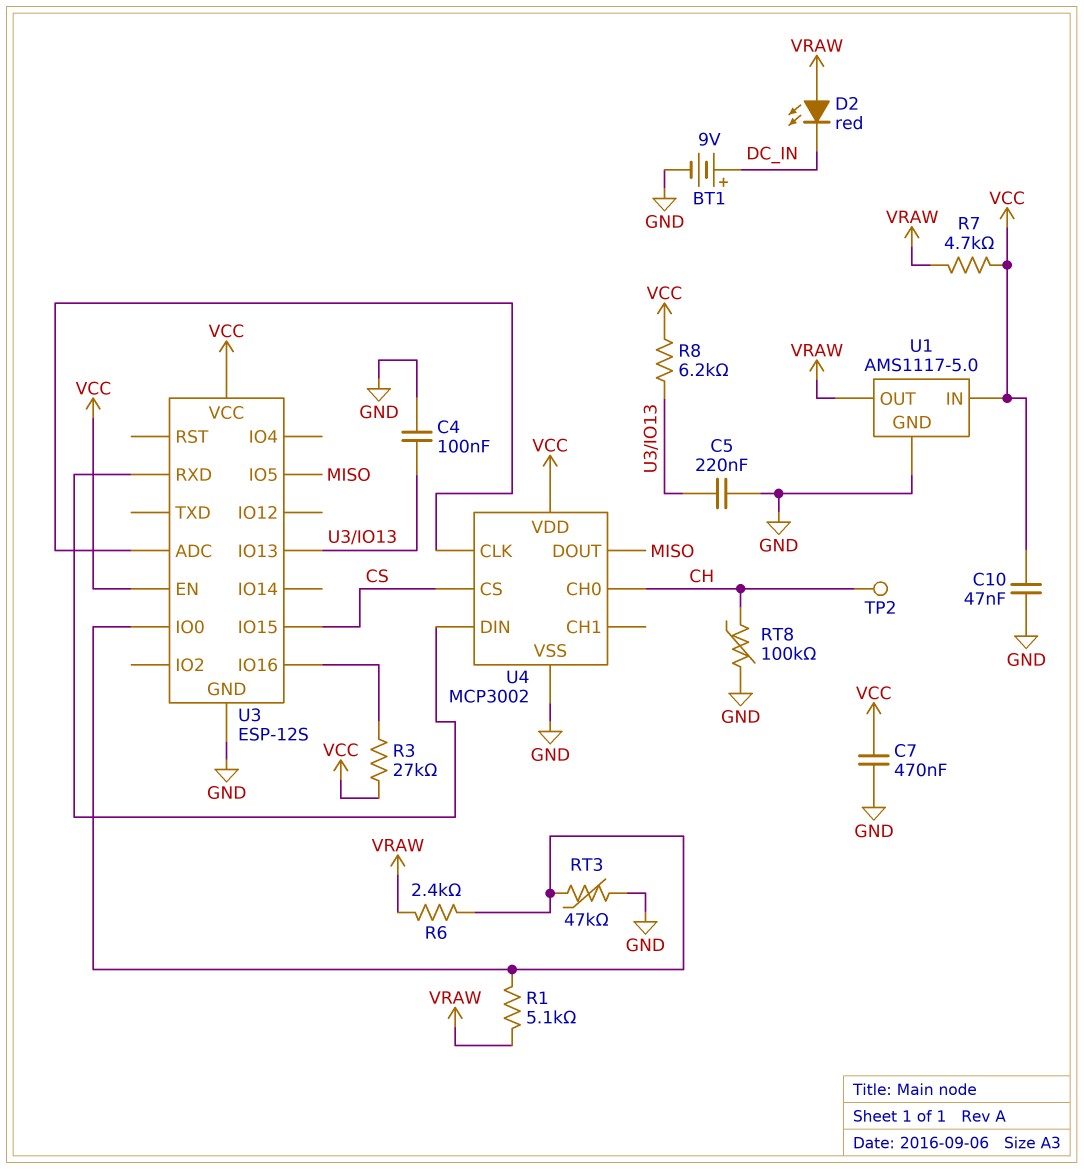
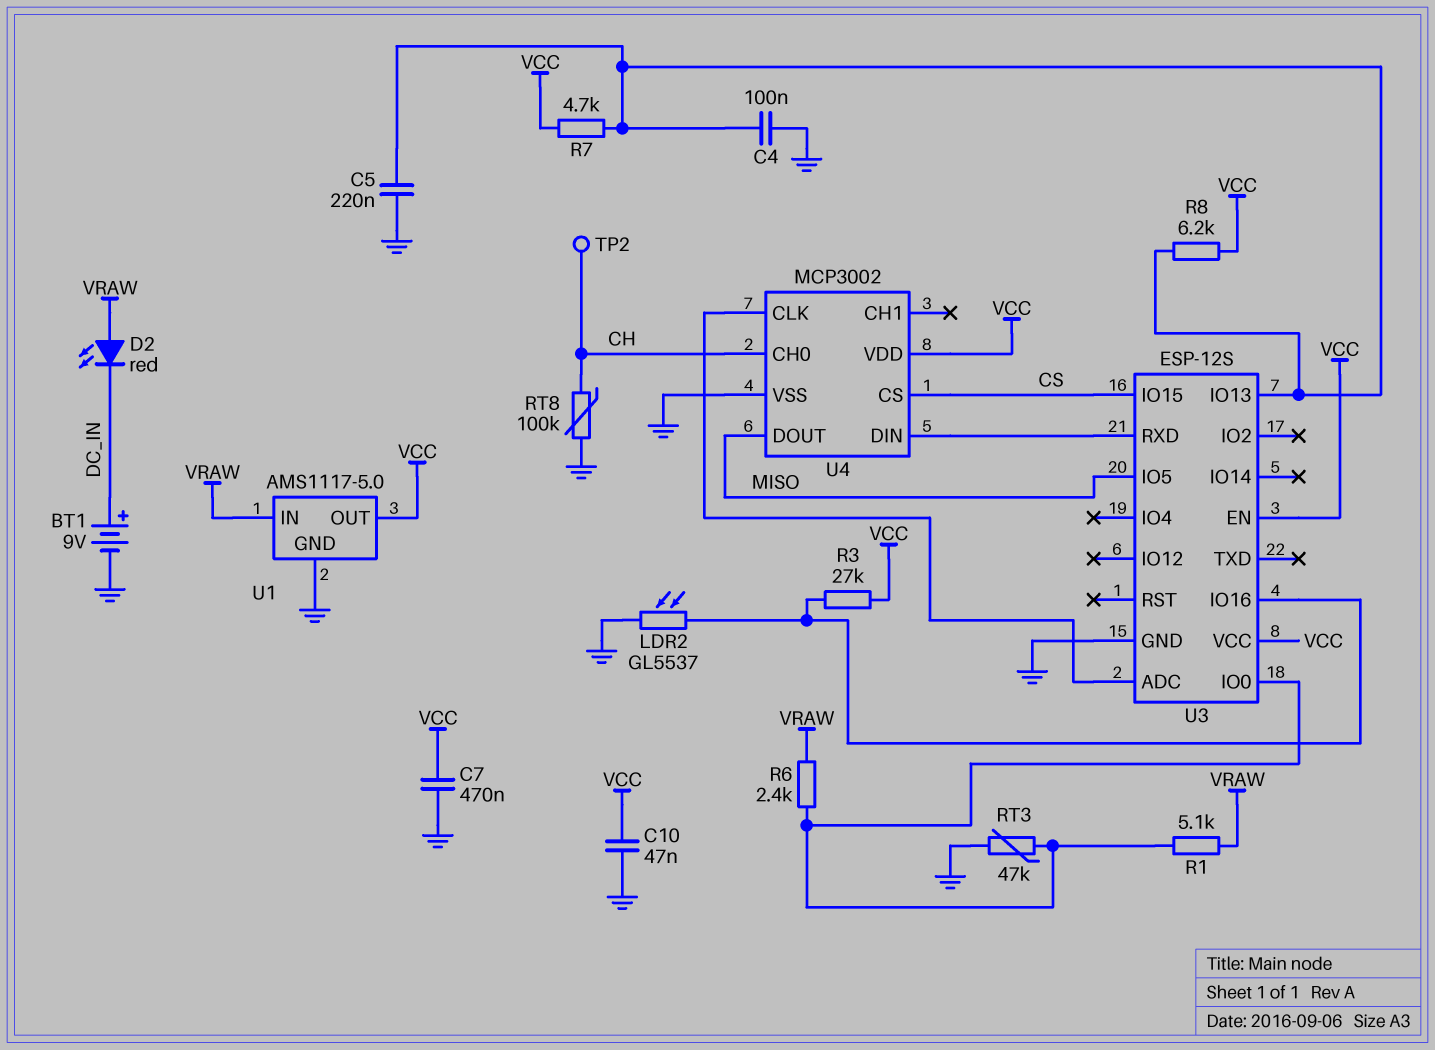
LDR2: none -> GL5537 (GND, U3/IO16)
R7: 4.7k (VCC, VRAW) -> 4.7k (U3/IO13, VCC)
U1 pin IN: VCC -> VRAW
U1 pin OUT: VRAW -> VCC

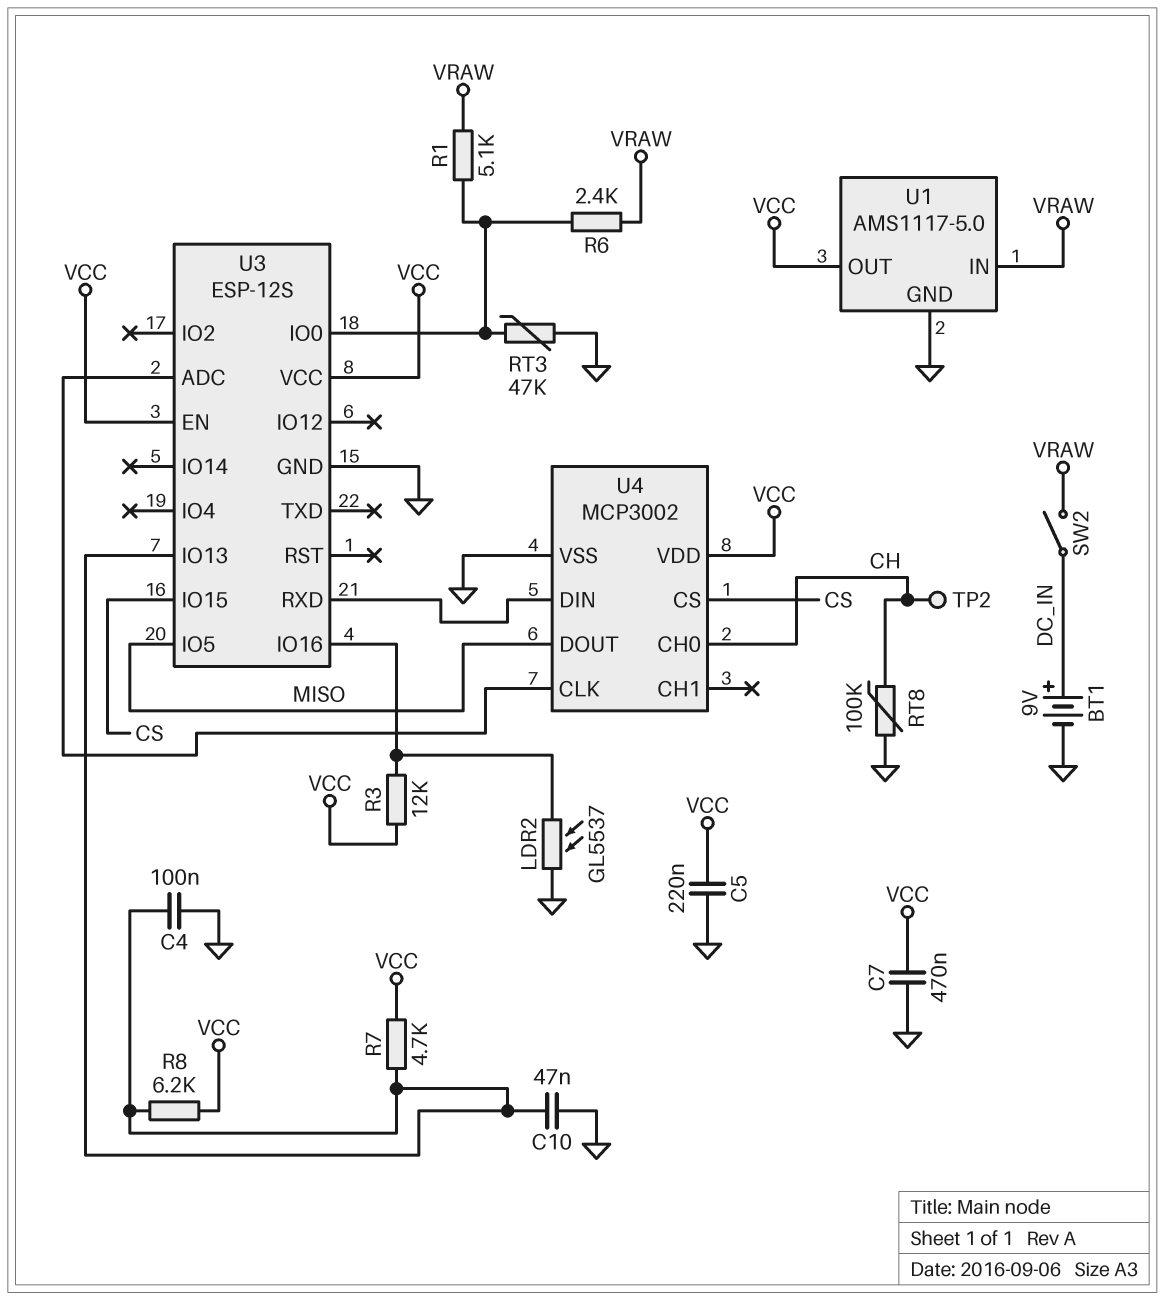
C5: 220nF (GND, U3/IO13) -> 220nF (GND, VCC)
C10: 47nF (GND, VCC) -> 47nF (GND, U3/IO13)
D2: LED red (A VRAW, K DC_IN) -> none
R3: 27k (U3/IO16, VCC) -> 12k (U3/IO16, VCC)
SW2: none -> switch (DC_IN, VRAW)

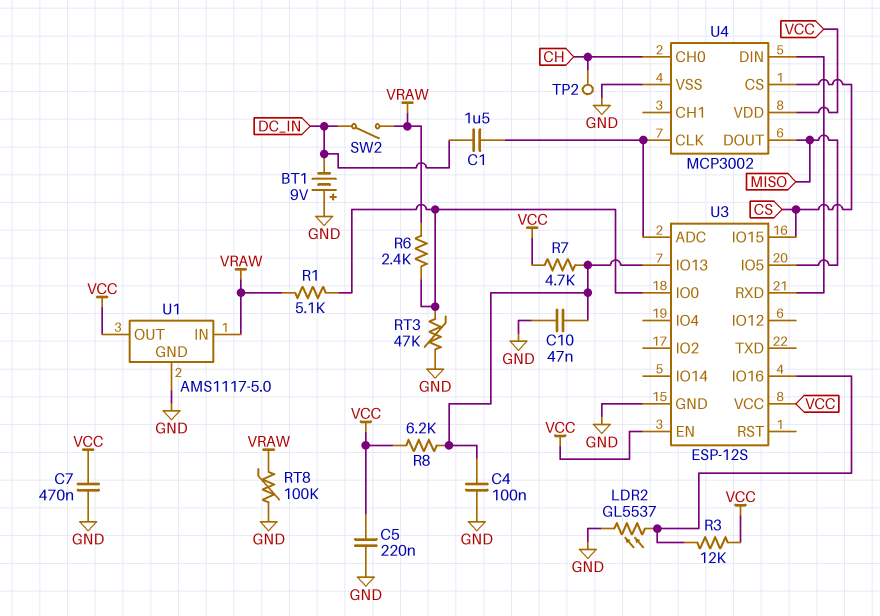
BT1: 9V (plus DC_IN, minus GND) -> 9V (plus GND, minus DC_IN)
C1: none -> 1.5uF (DC_IN, U3/ADC)
RT8: 100k (CH, GND) -> 100k (GND, VRAW)

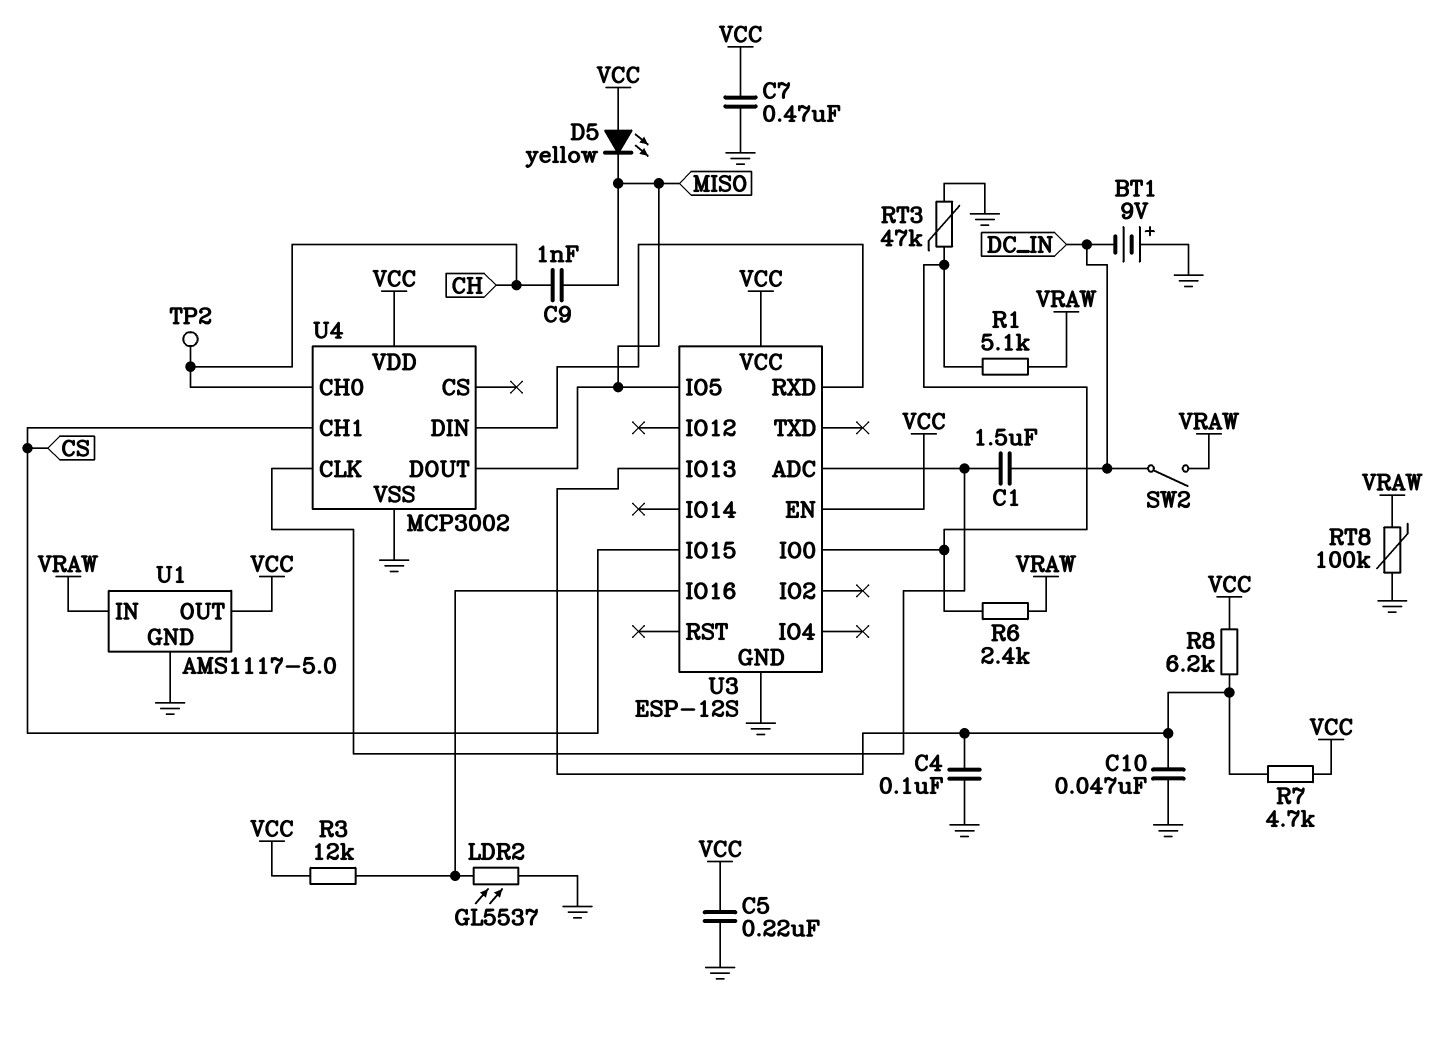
C9: none -> 1nF (CH, MISO)
D5: none -> LED yellow (A VCC, K MISO)
U4 pin CH1: none -> CS
U4 pin CS: CS -> none

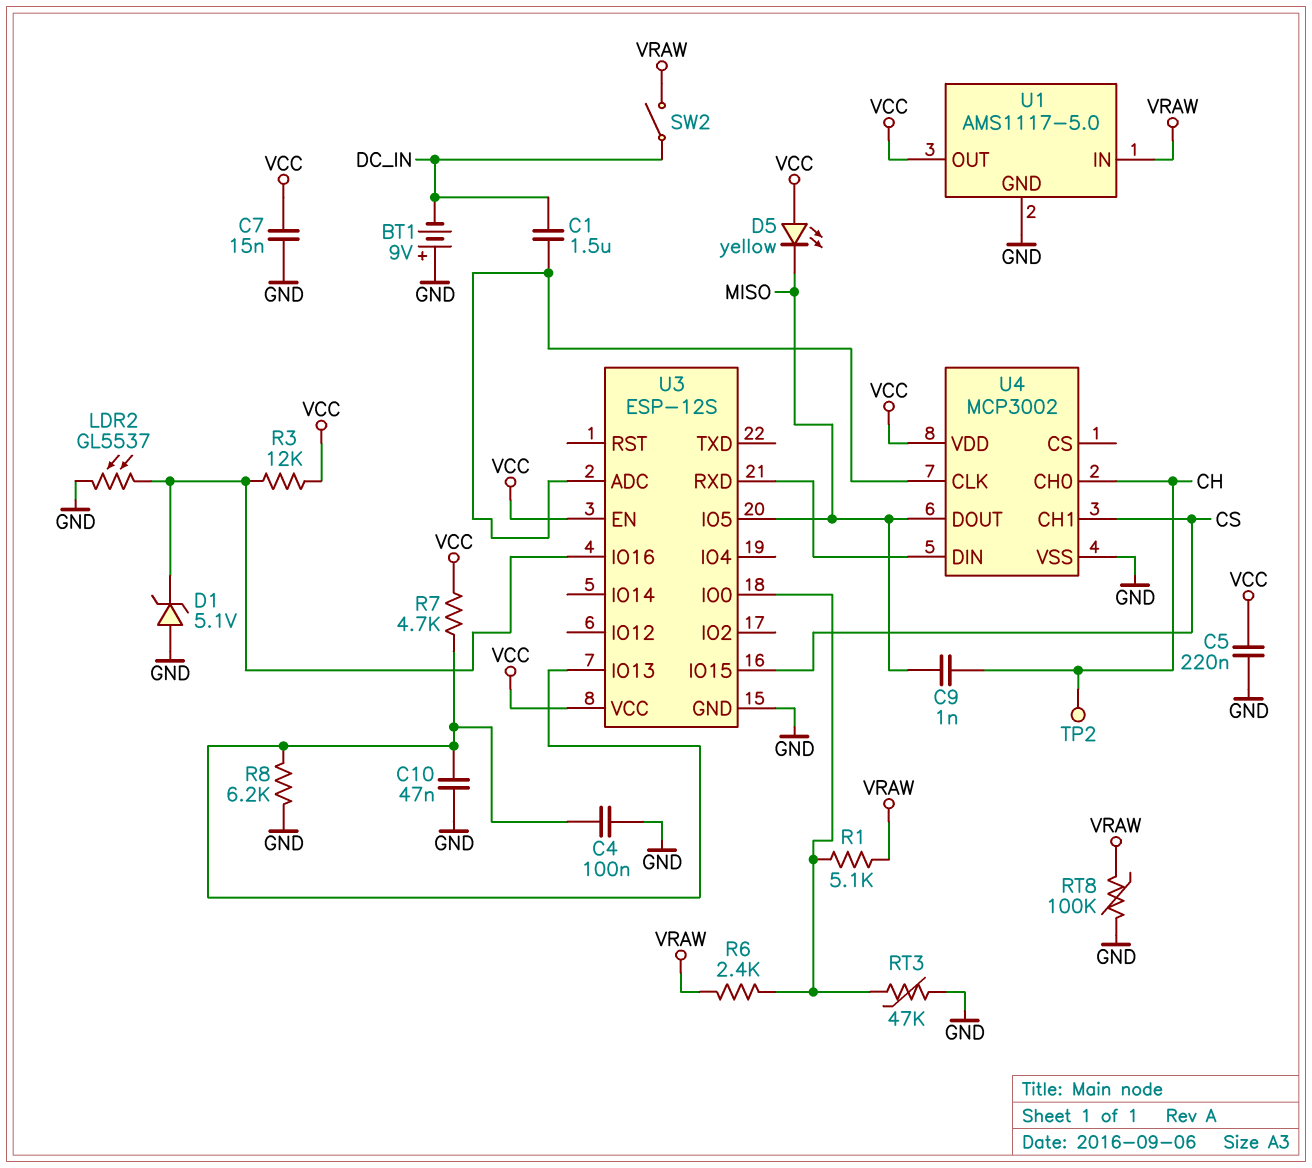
C7: 470nF (GND, VCC) -> 15nF (GND, VCC)
D1: none -> zener 5.1V (A GND, K U3/IO16)
R8: 6.2k (U3/IO13, VCC) -> 6.2k (GND, U3/IO13)

